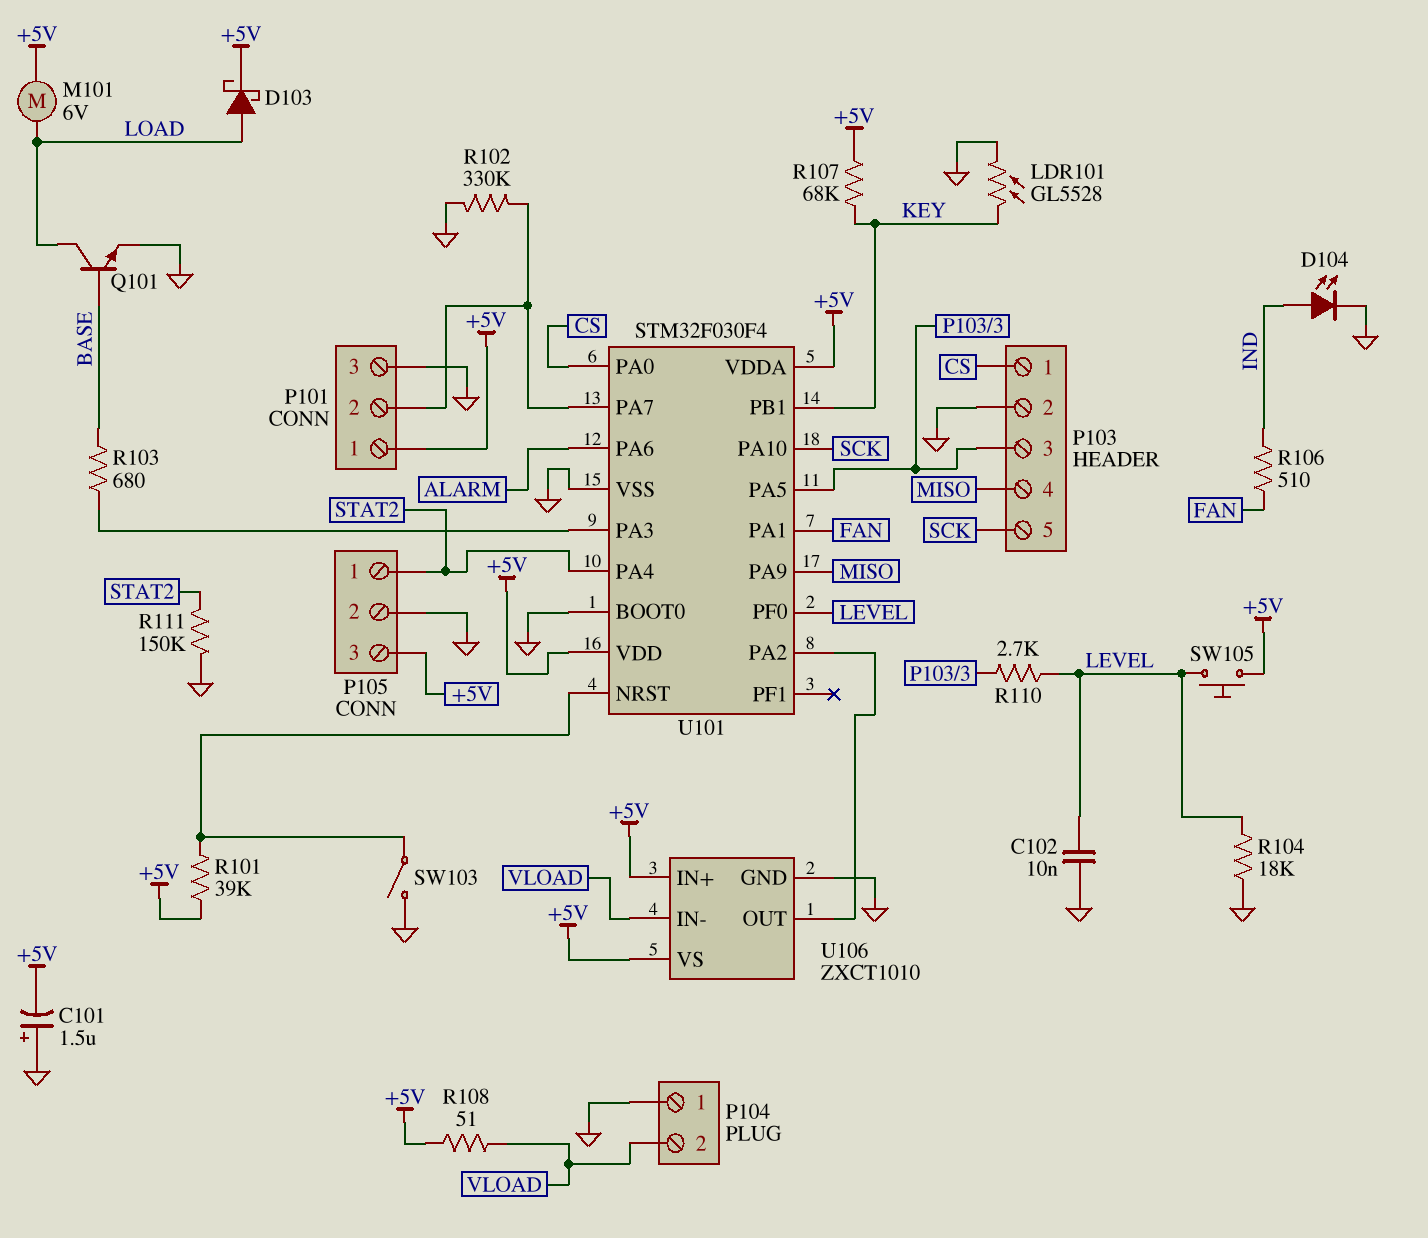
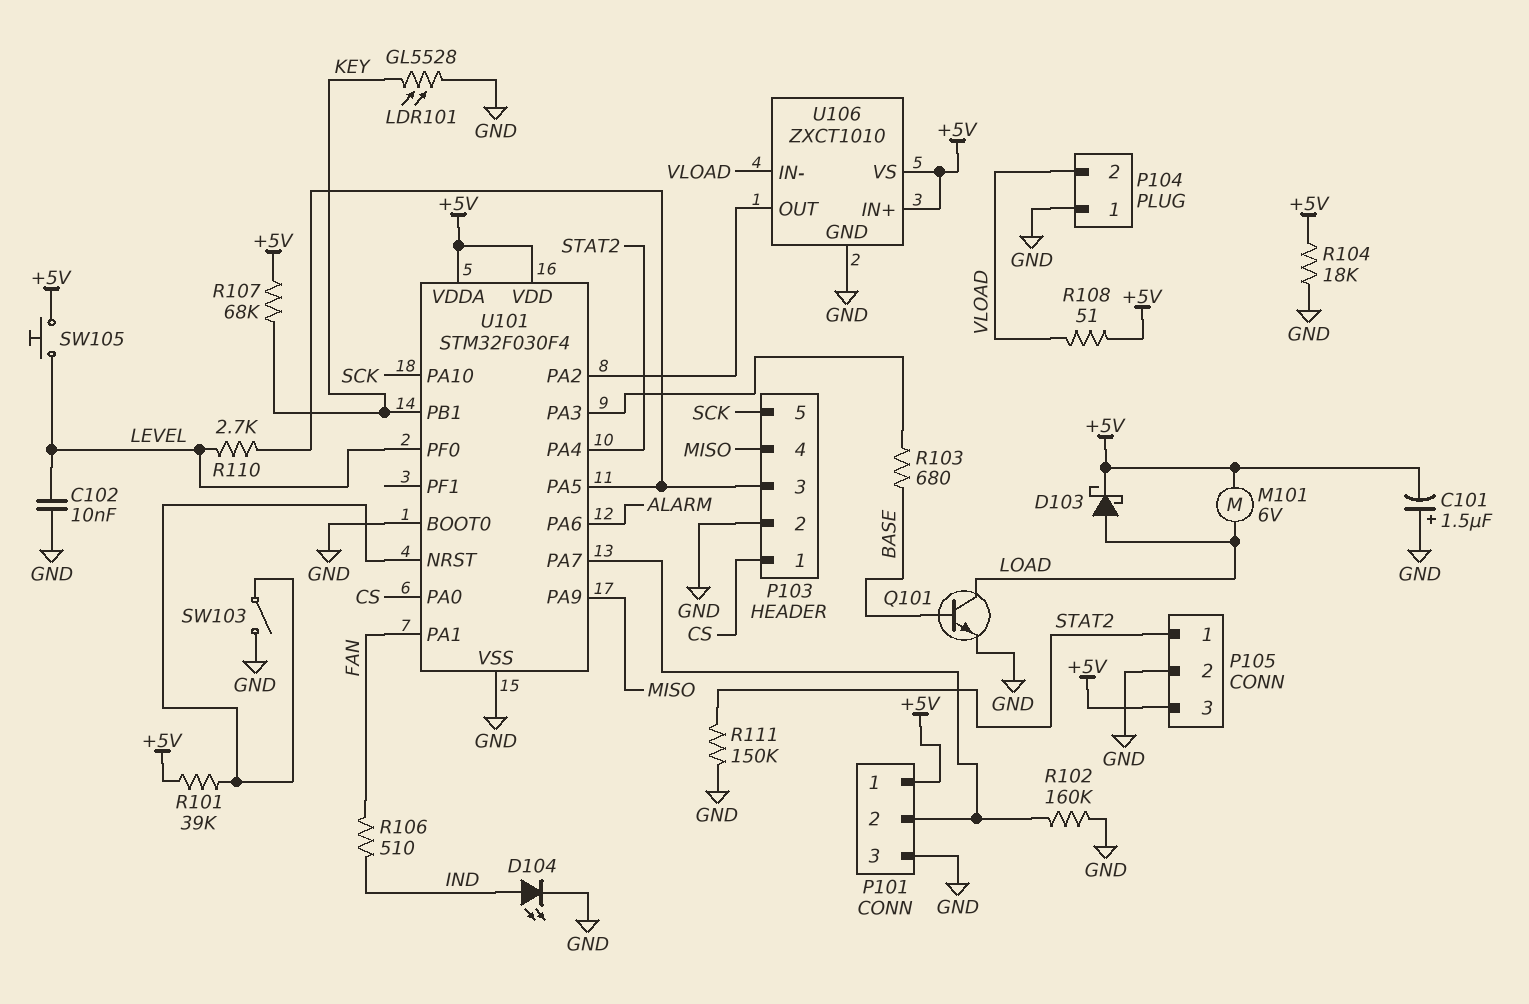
R102: 330k (GND, P101/2) -> 160k (GND, P101/2)
R104: 18k (GND, LEVEL) -> 18k (+5V, GND)

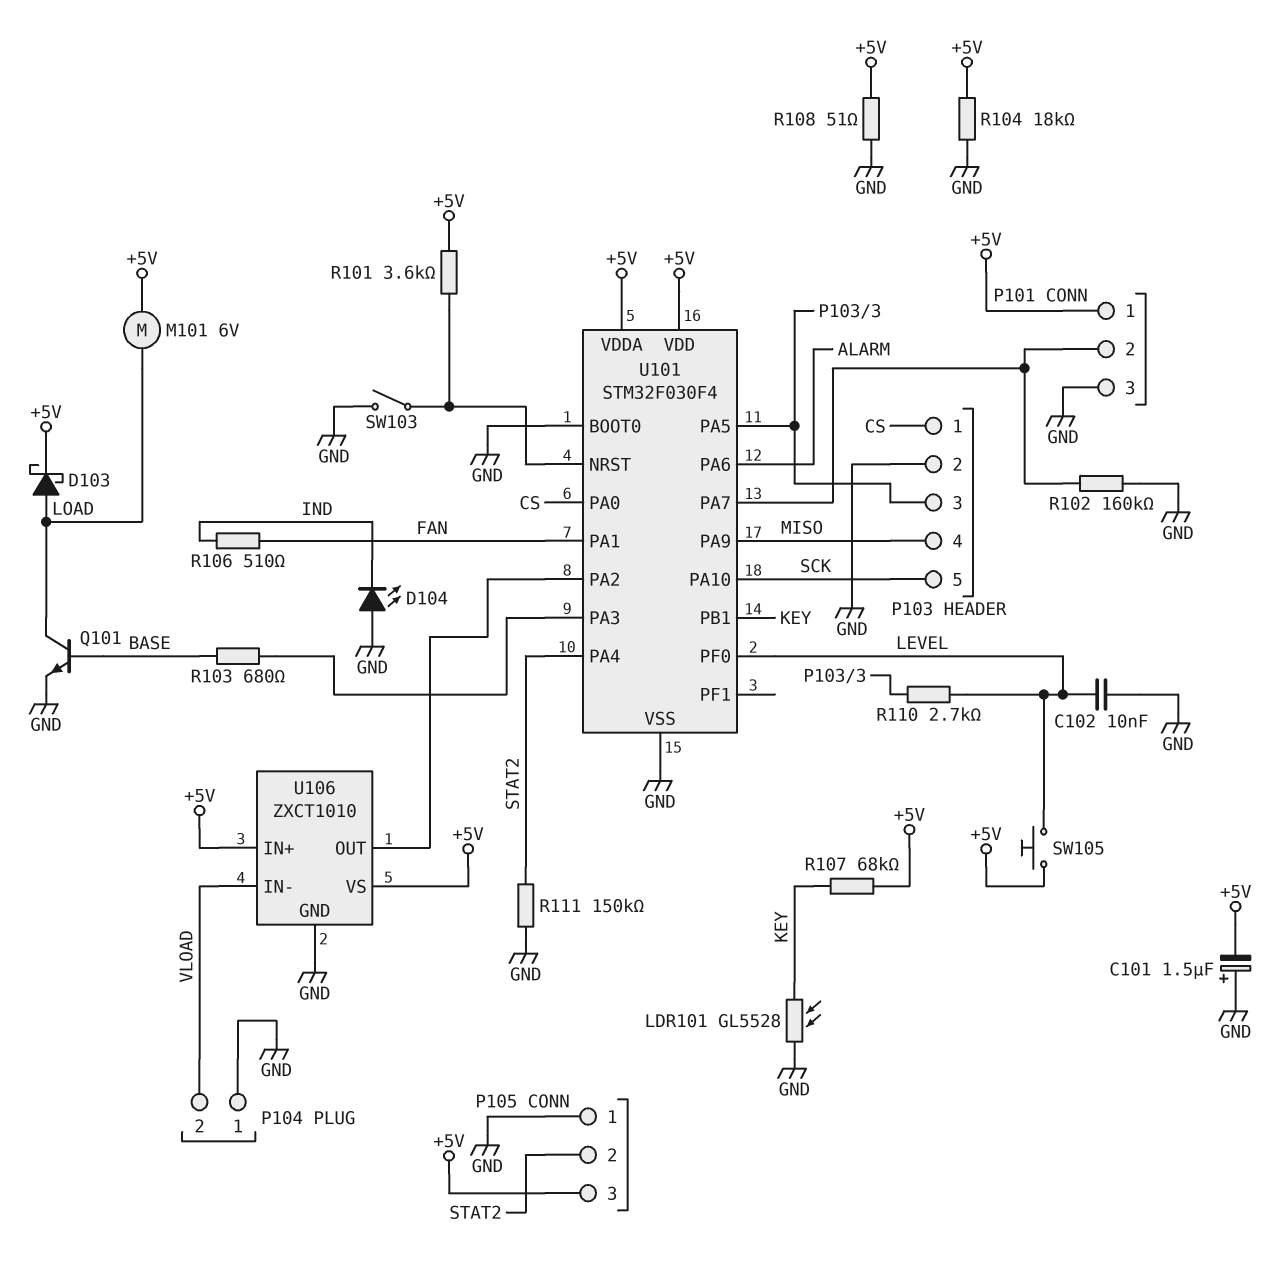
D104: LED (A IND, K GND) -> LED (A GND, K IND)
P105 pin 1: STAT2 -> GND
P105 pin 2: GND -> STAT2
R101: 39k (+5V, U101/NRST) -> 3.6k (+5V, U101/NRST)
R108: 51 (+5V, VLOAD) -> 51 (+5V, GND)

